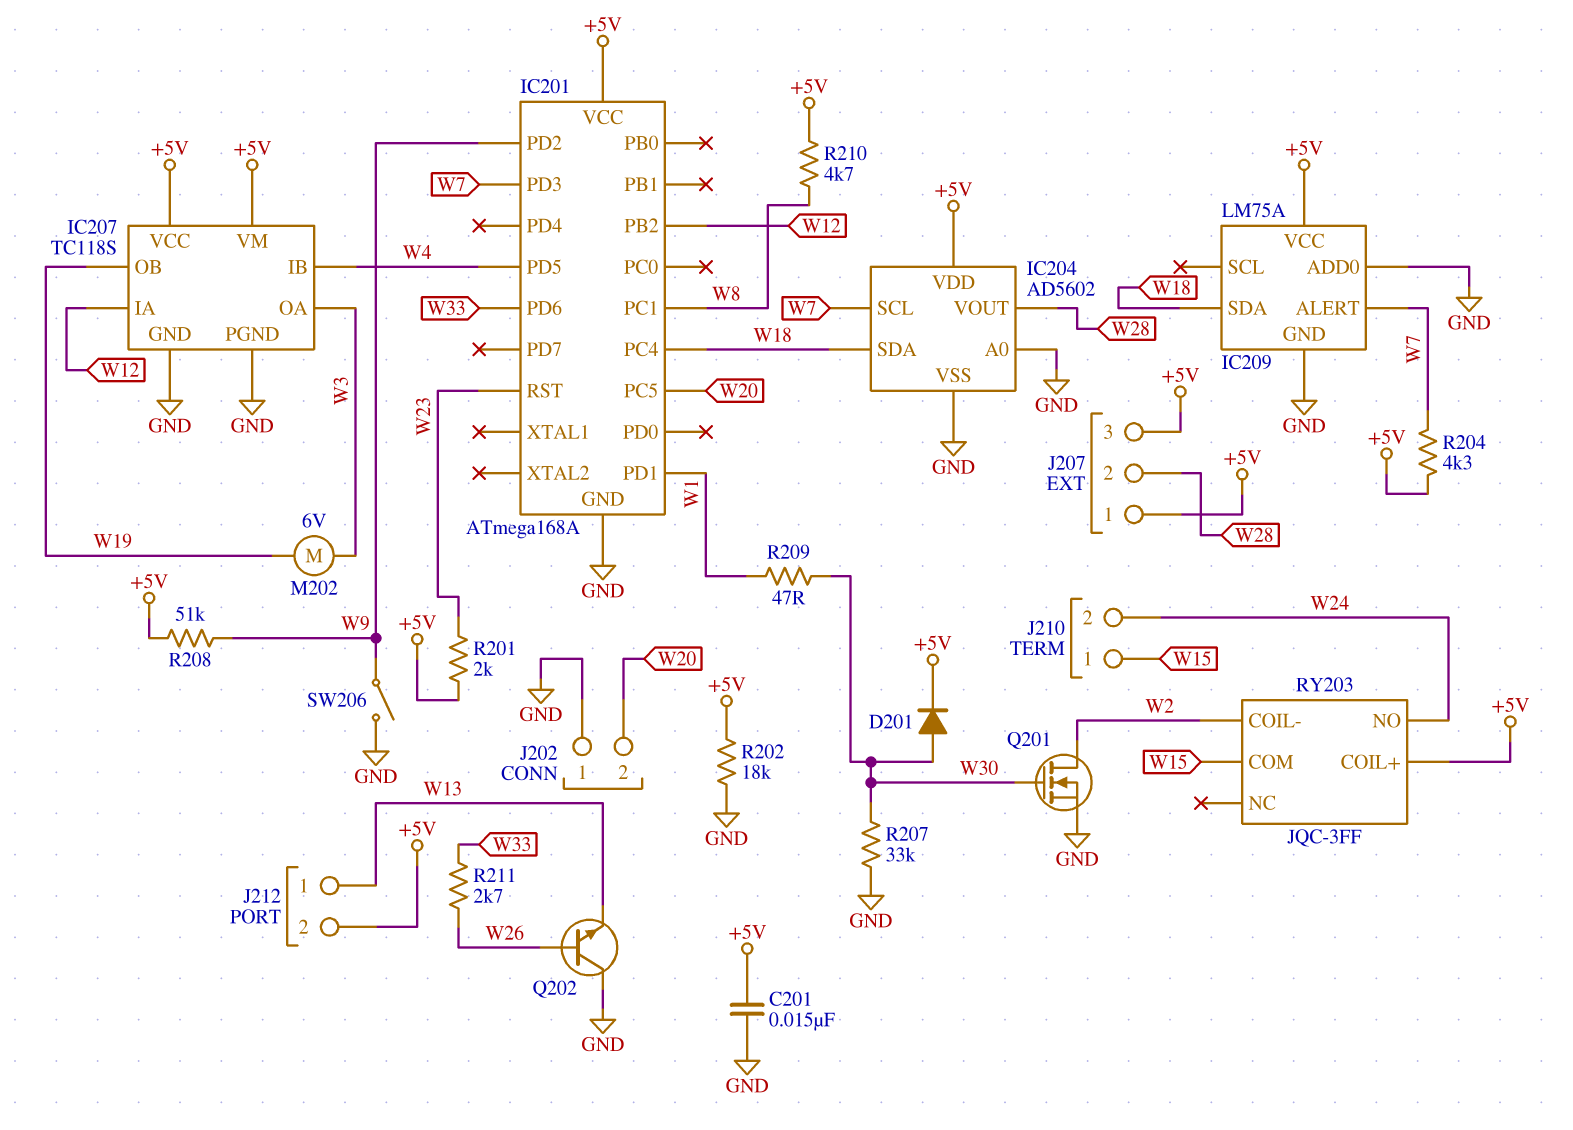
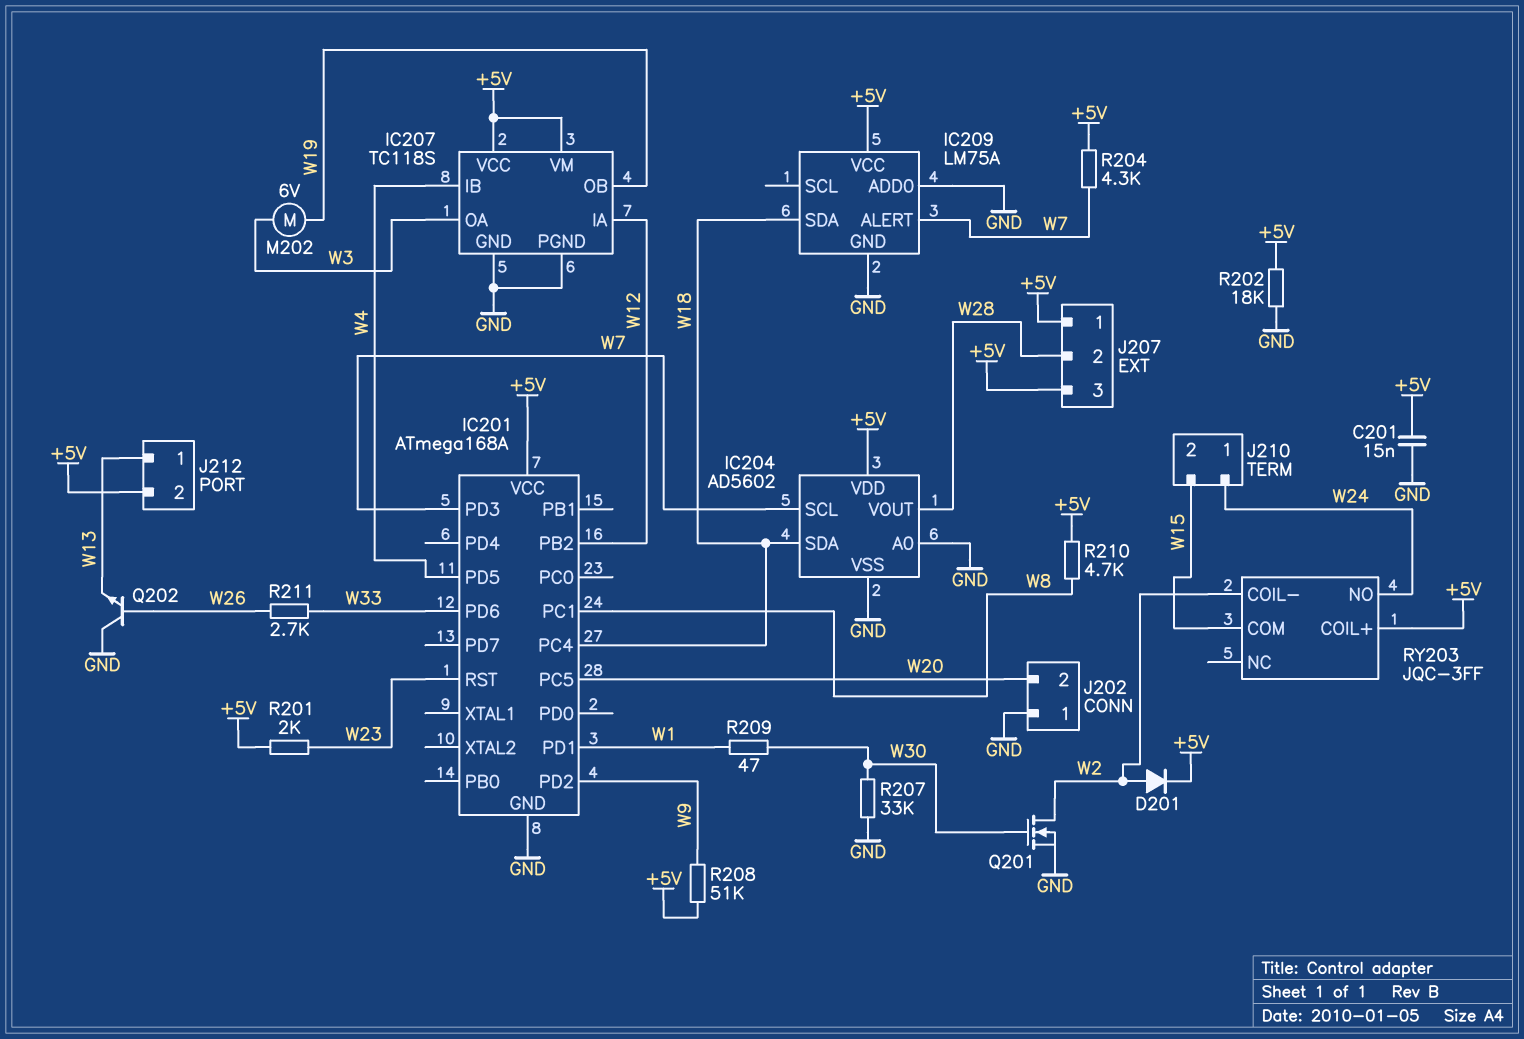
D201: diode (A W30, K +5V) -> diode (A W2, K +5V)
J210 pin 1: W15 -> W24
J210 pin 2: W24 -> W15
SW206: switch (GND, W9) -> none

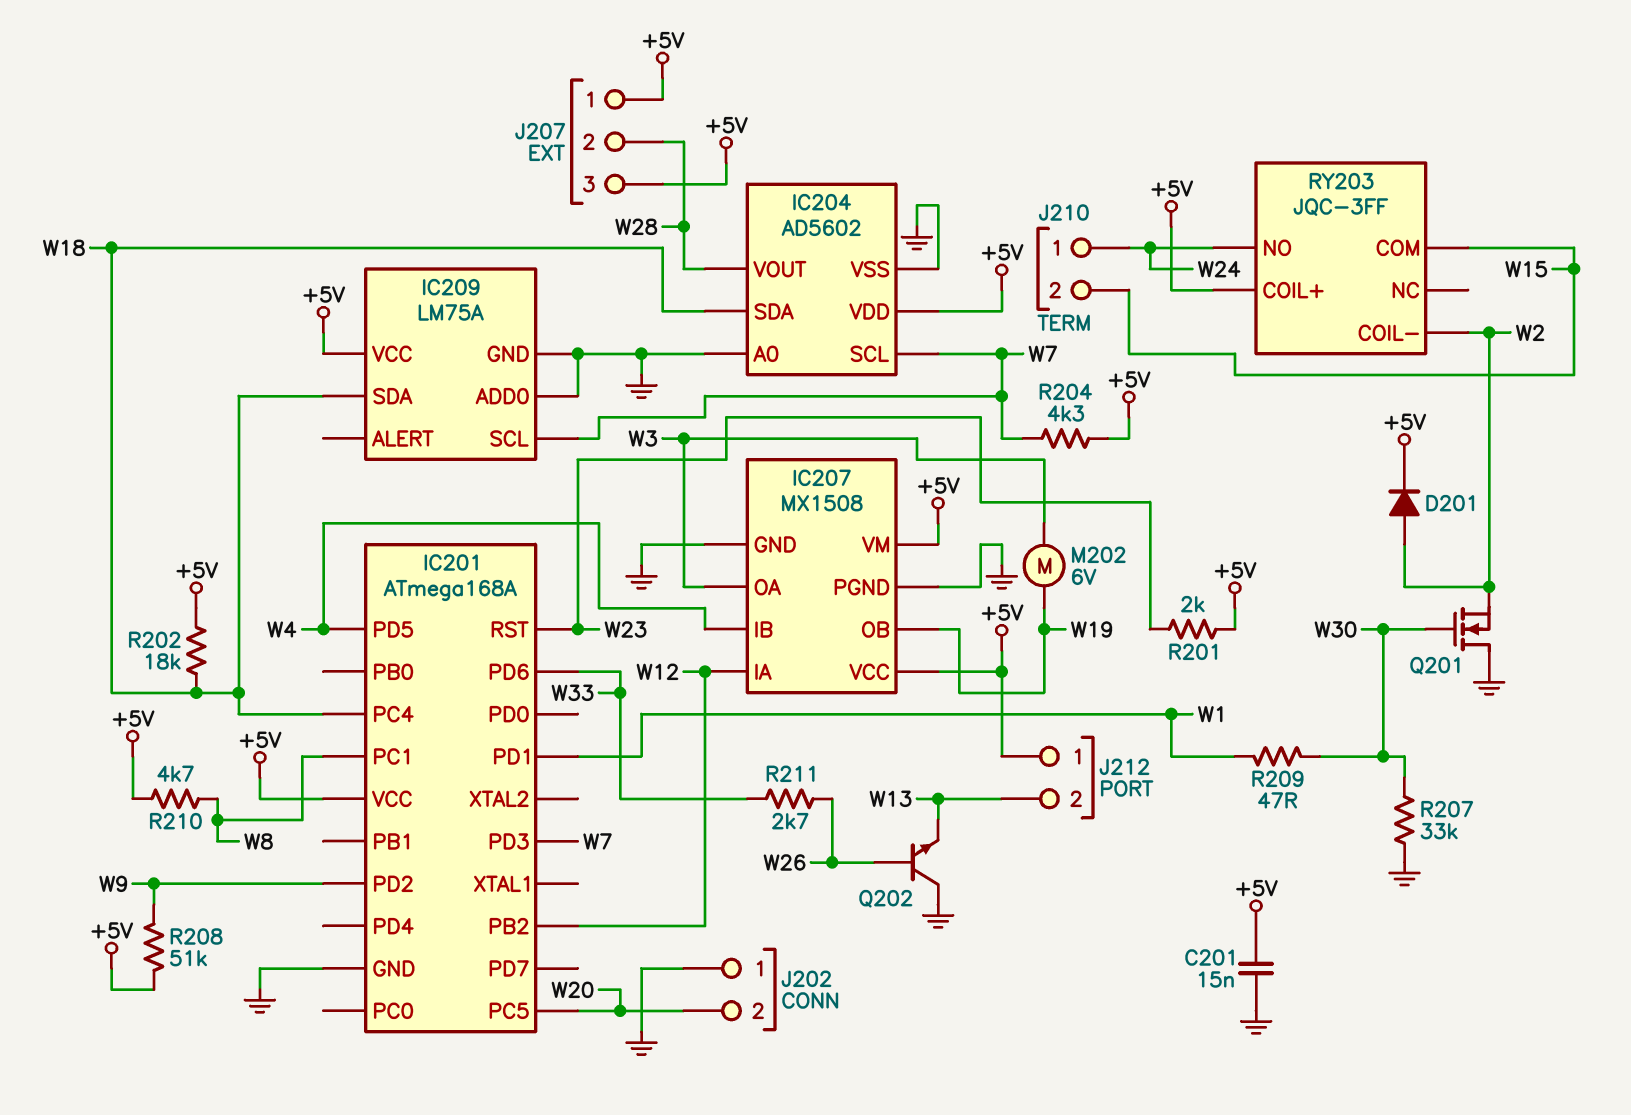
IC207: TC118S -> MX1508
IC209 pin ALERT: W7 -> none
IC209 pin SCL: none -> W7
J212 pin 1: W13 -> +5V
J212 pin 2: +5V -> W13
Q201: NMOS (G W30, D W2, S GND) -> NMOS (G W30, D GND, S W2)
R202: 18k (+5V, GND) -> 18k (+5V, W18)

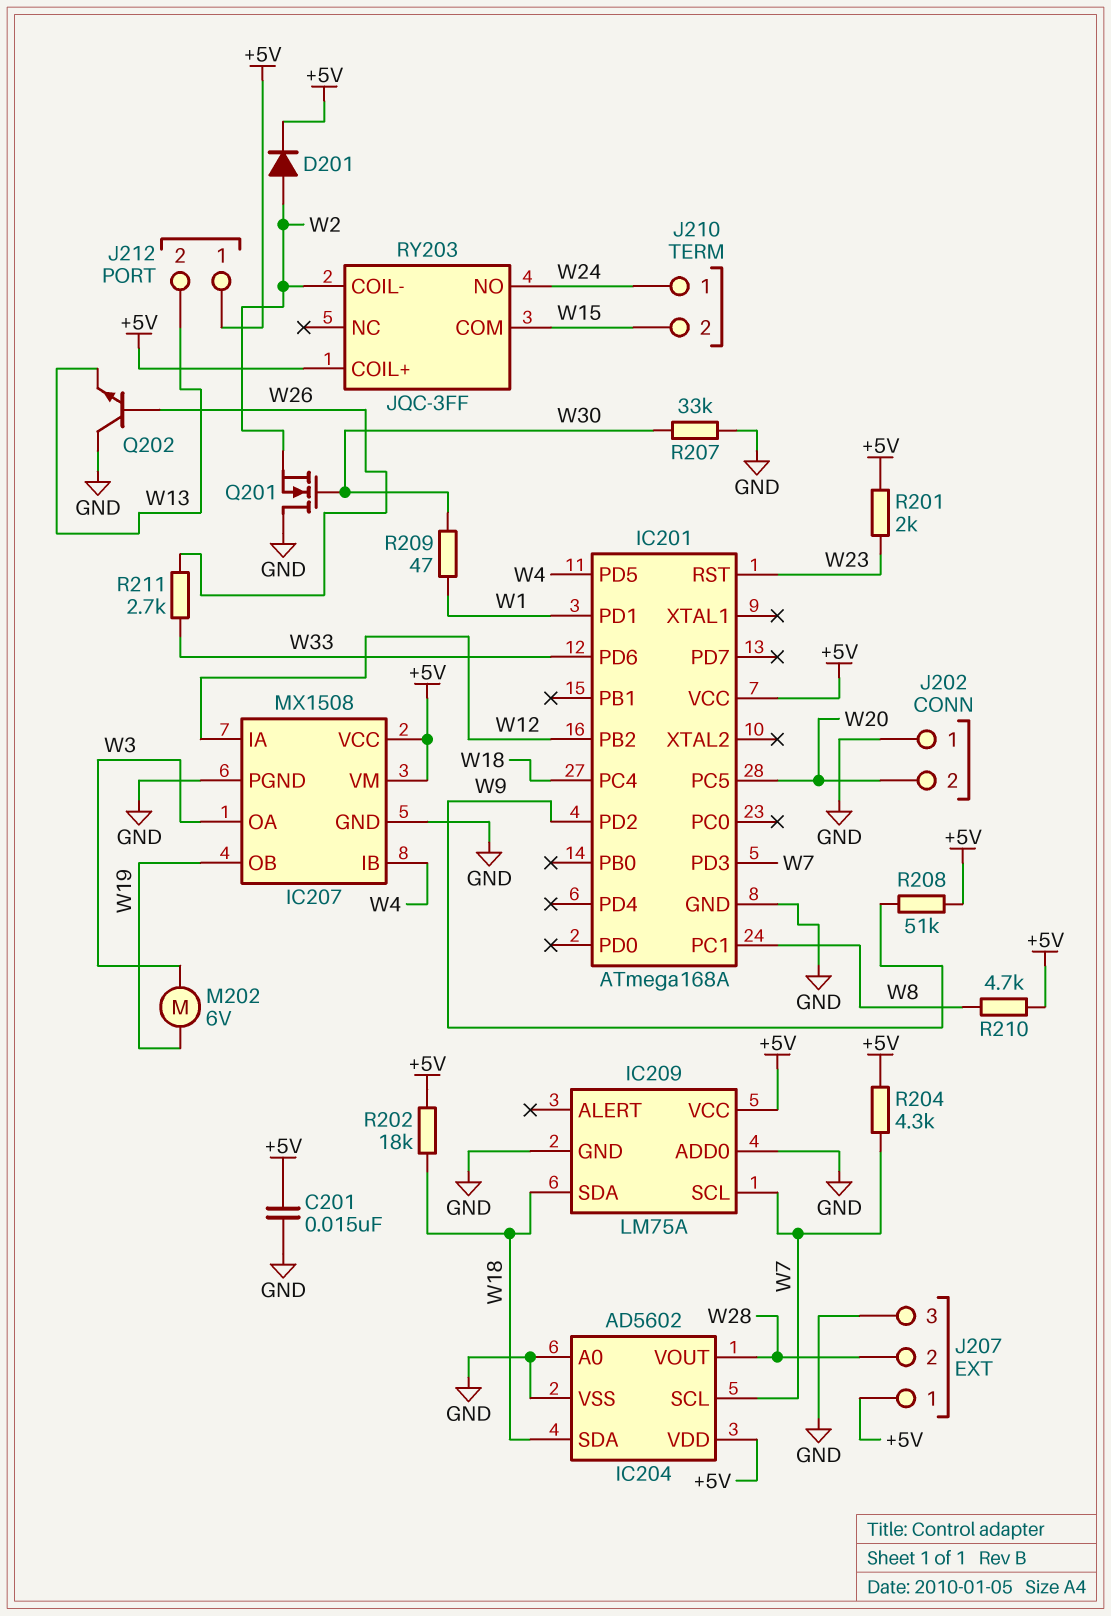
J207 pin 3: +5V -> GND

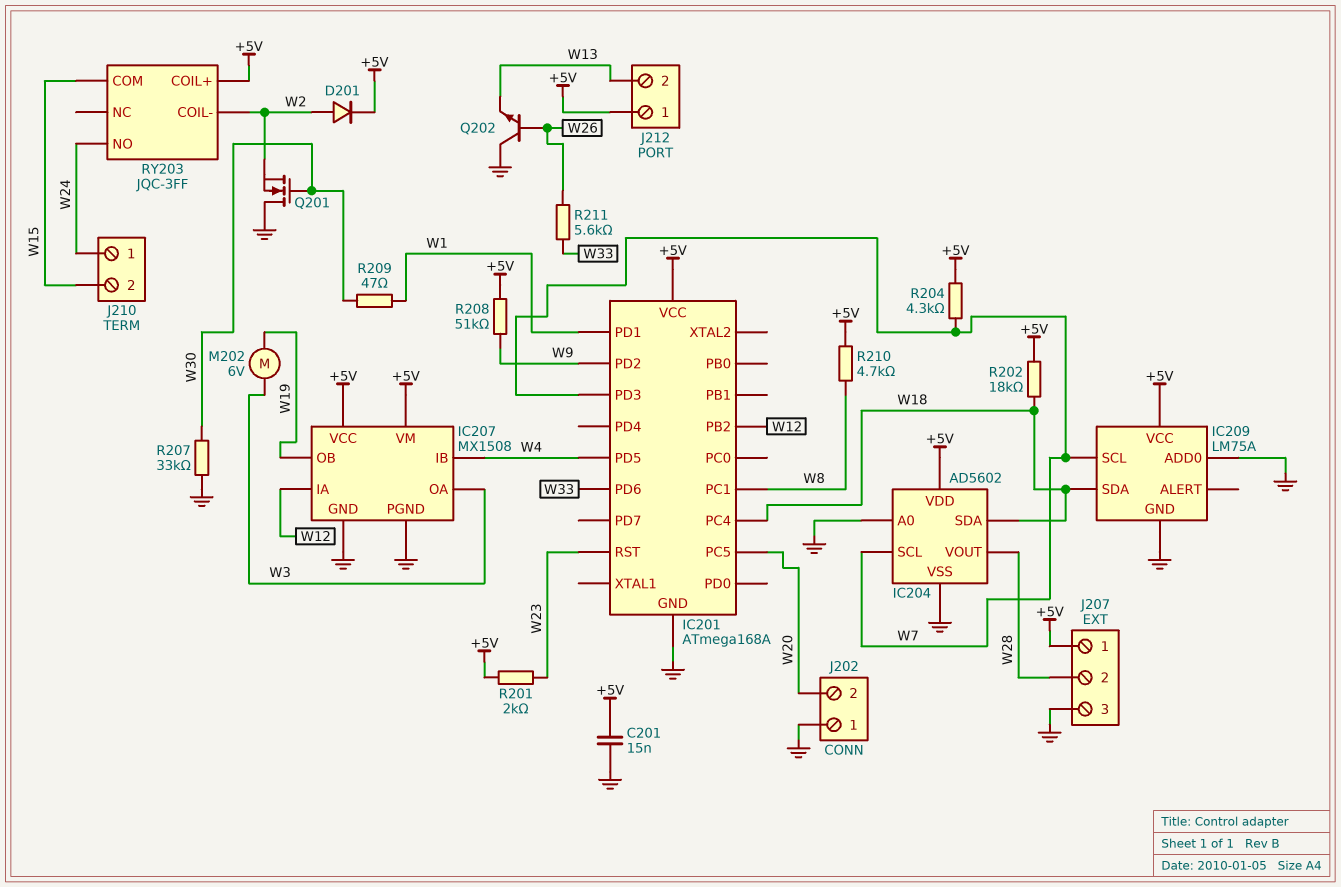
R211: 2.7k (W26, W33) -> 5.6k (W26, W33)

